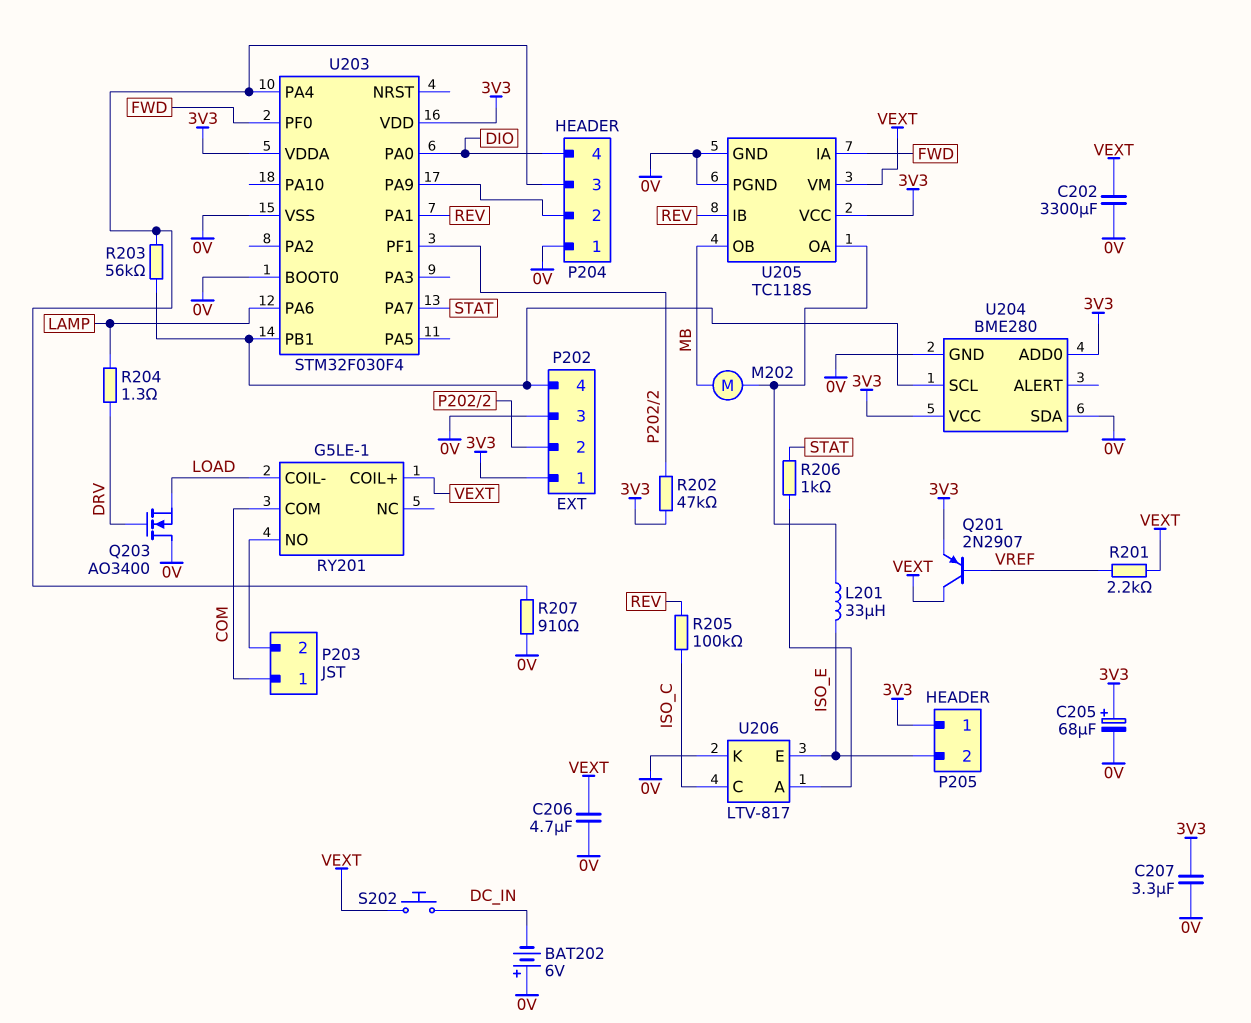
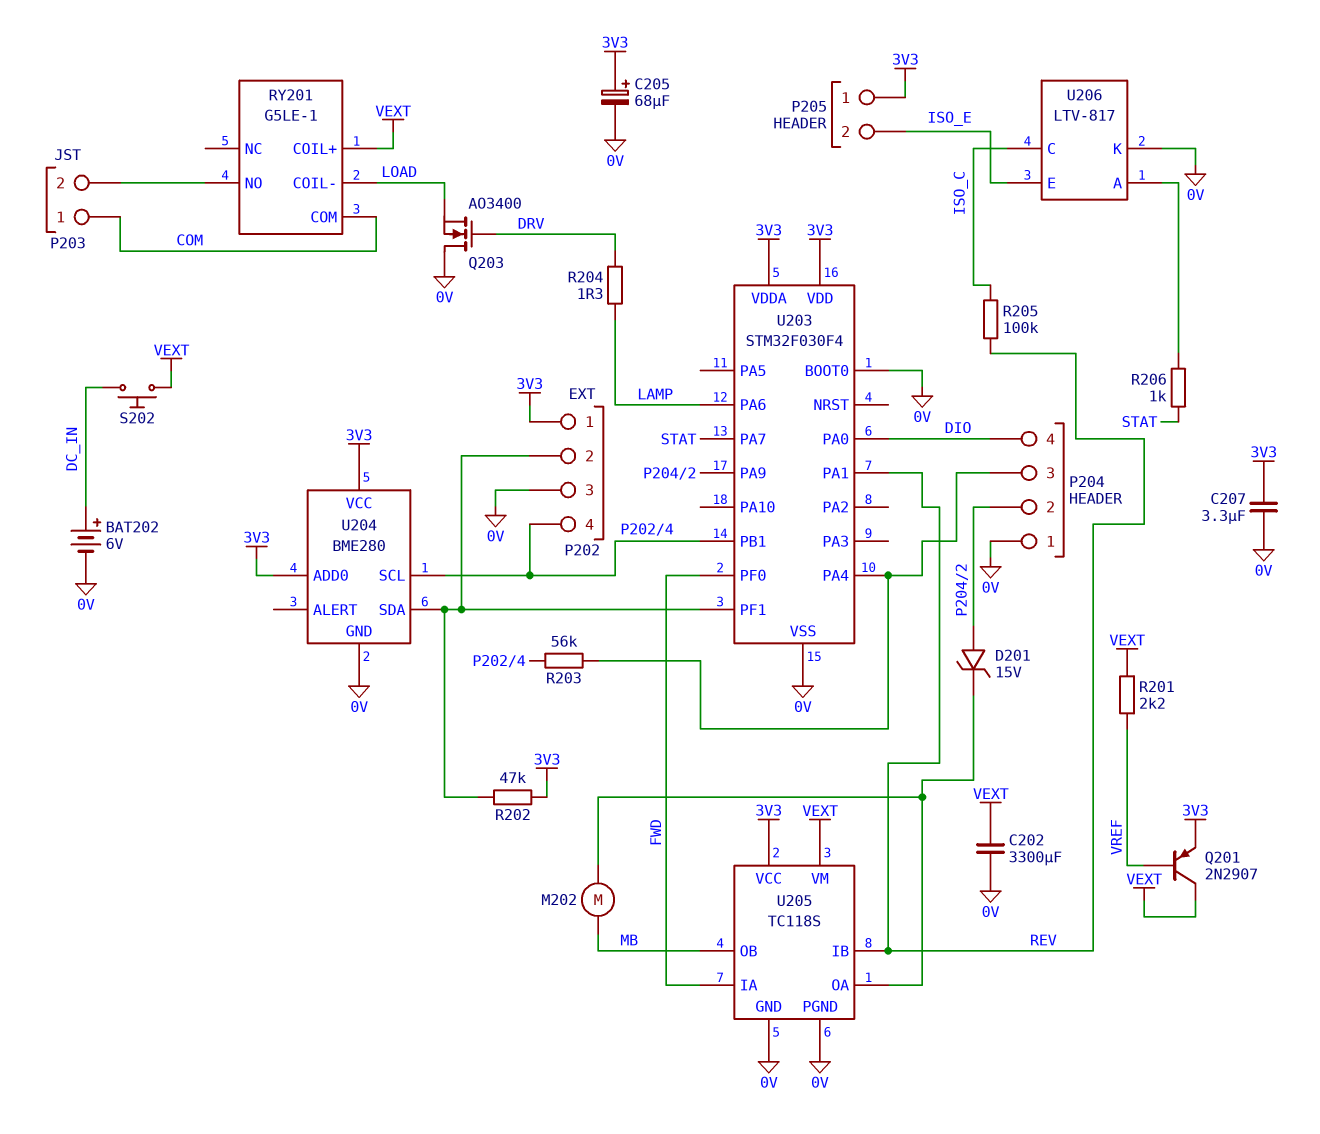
BAT202: 6V (plus 0V, minus DC_IN) -> 6V (plus DC_IN, minus 0V)
C206: 4.7uF (0V, VEXT) -> none
D201: none -> zener 15V (A P204/2, K U205/OA)
L201: 33uH (ISO_E, U205/OA) -> none
R207: 910 (0V, P204/3) -> none
U204 pin SDA: 0V -> P202/2

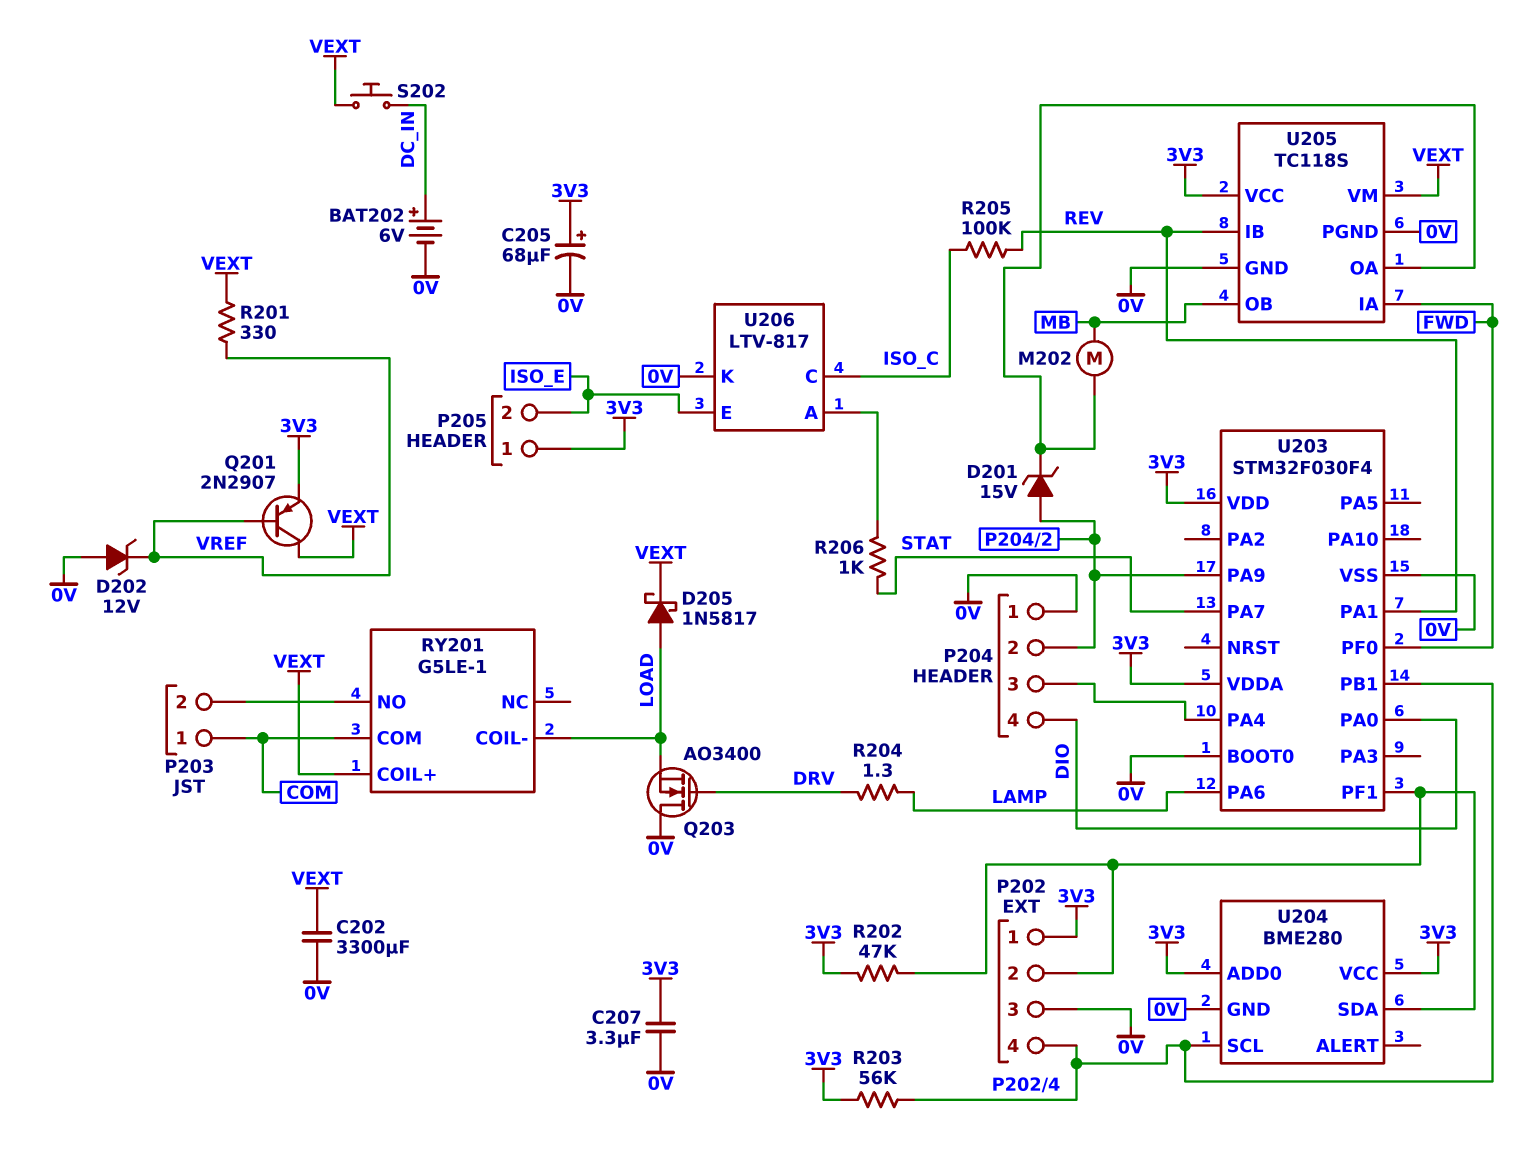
D202: none -> zener 12V (A 0V, K VREF)
D205: none -> schottky 1N5817 (A LOAD, K VEXT)
R201: 2.2k (VEXT, VREF) -> 330 (VEXT, VREF)
R203: 56k (P202/4, P204/3) -> 56k (3V3, P202/4)

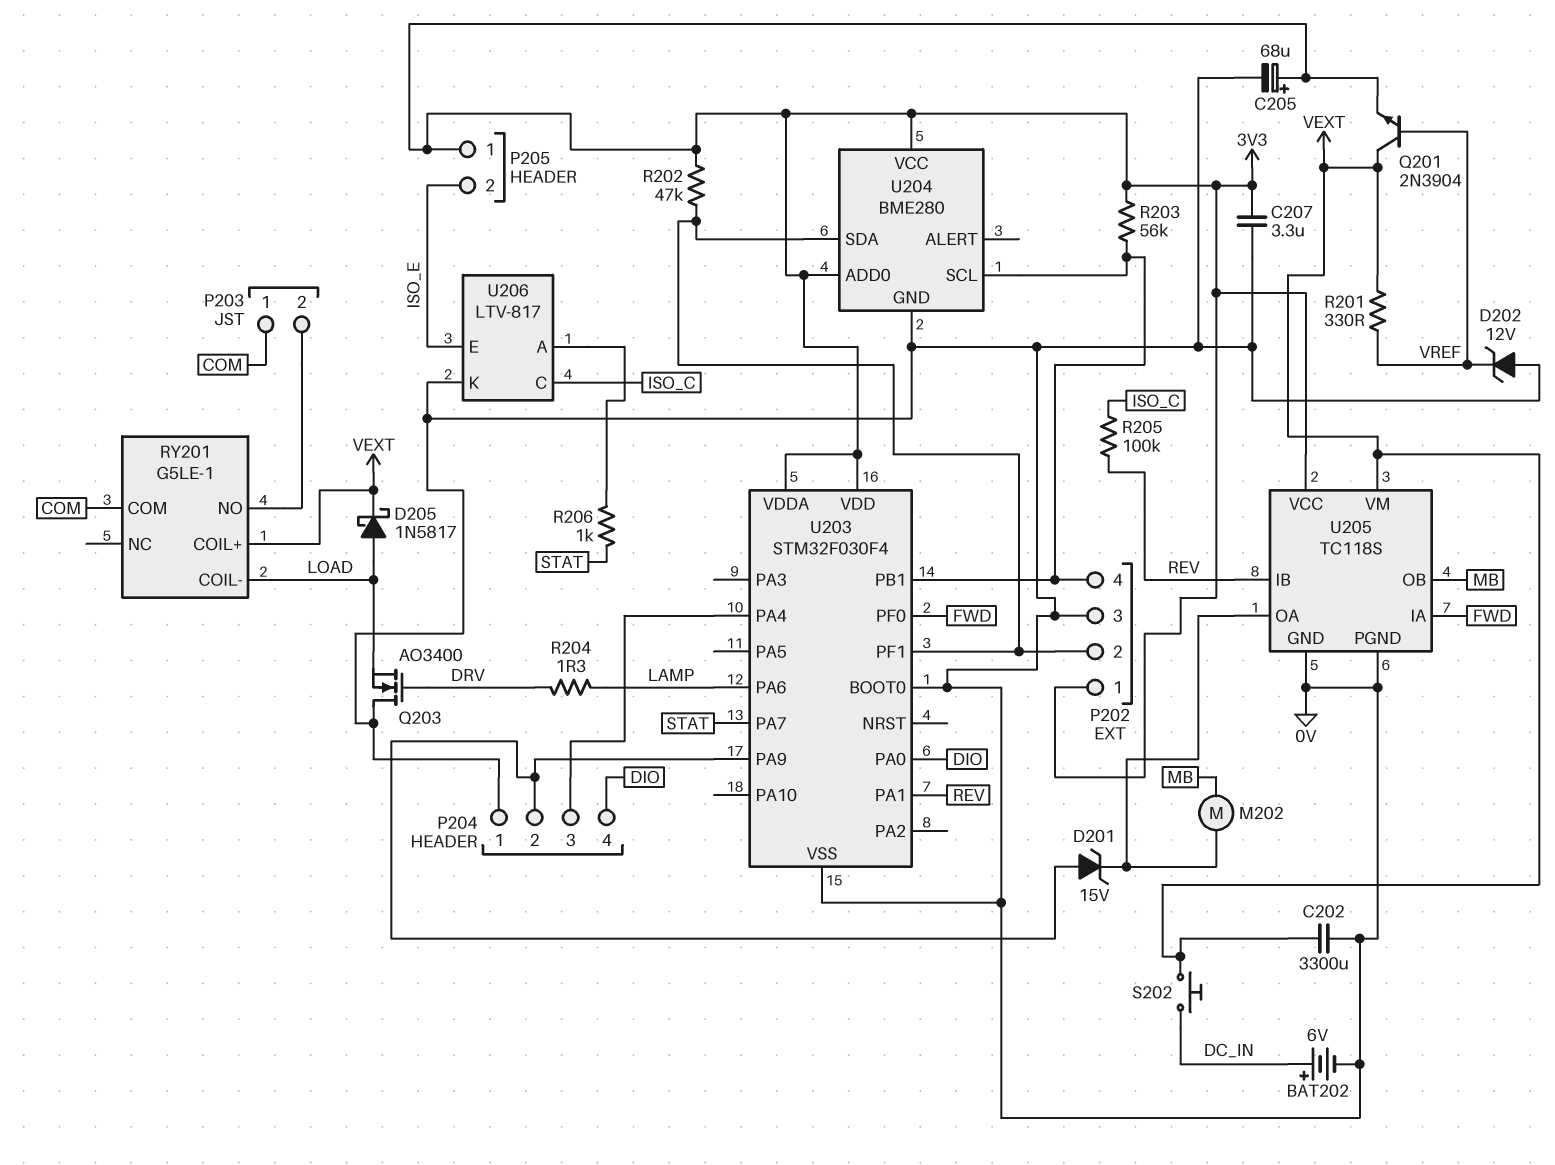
Q201: PNP 2N2907 (B VREF, C VEXT, E 3V3) -> NPN 2N3904 (B VREF, C VEXT, E 3V3)

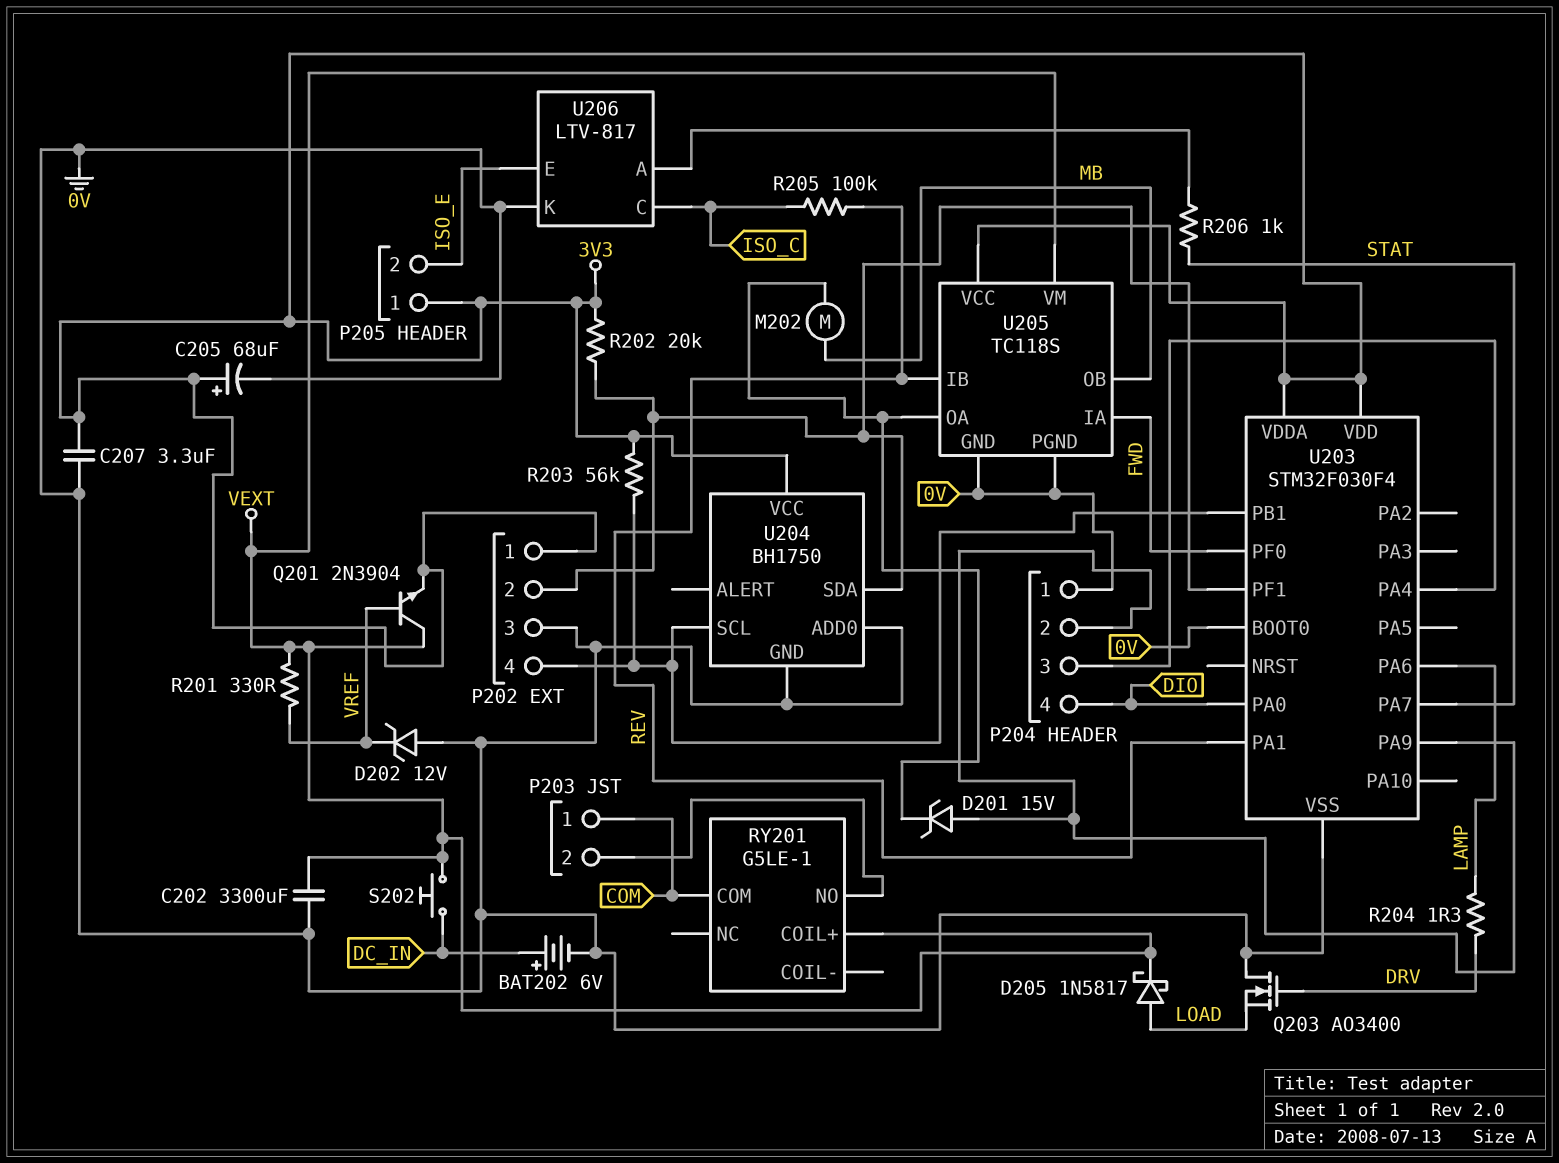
R202: 47k (3V3, P202/2) -> 20k (3V3, P202/2)
RY201 pin COIL-: LOAD -> none
U204: BME280 -> BH1750
U204 pin ADD0: 3V3 -> 0V

